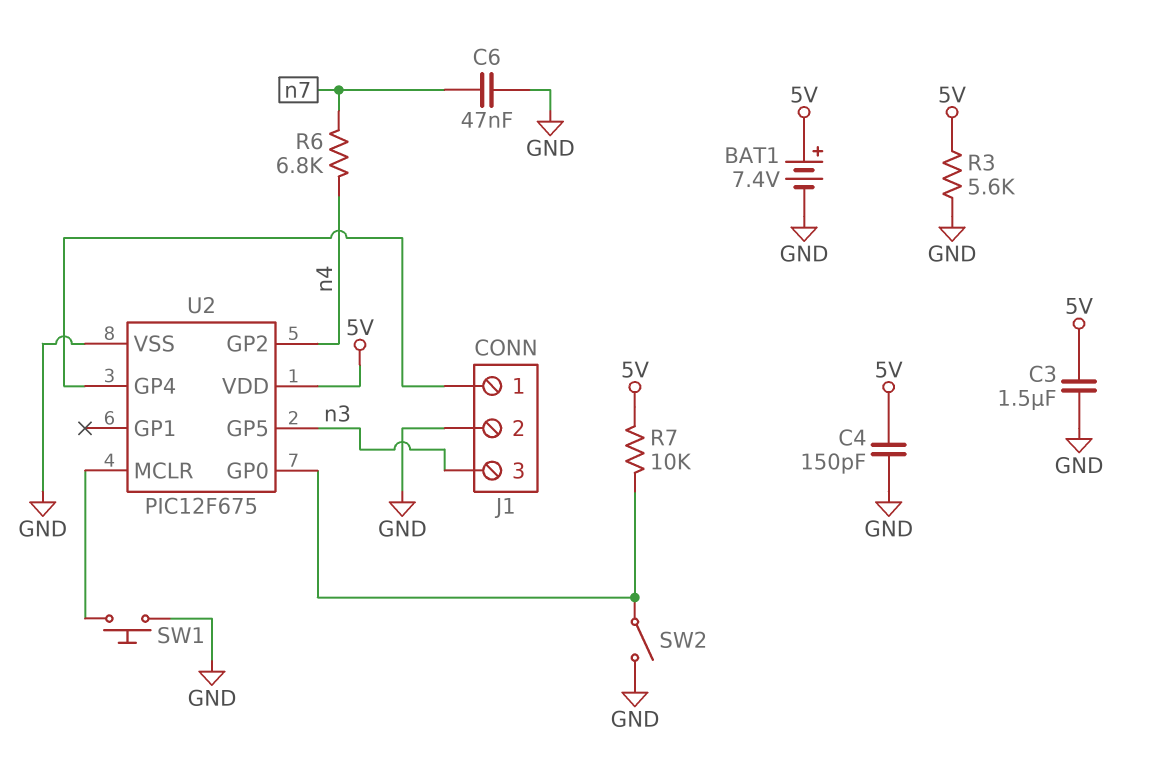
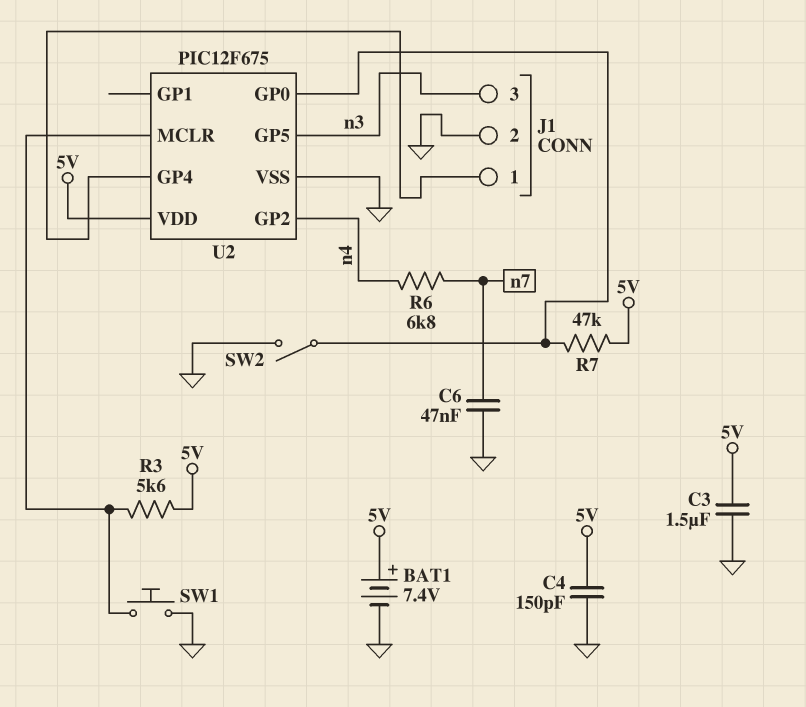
R3: 5.6k (5V, GND) -> 5.6k (5V, U2/MCLR)
R7: 10k (5V, U2/GP0) -> 47k (5V, U2/GP0)

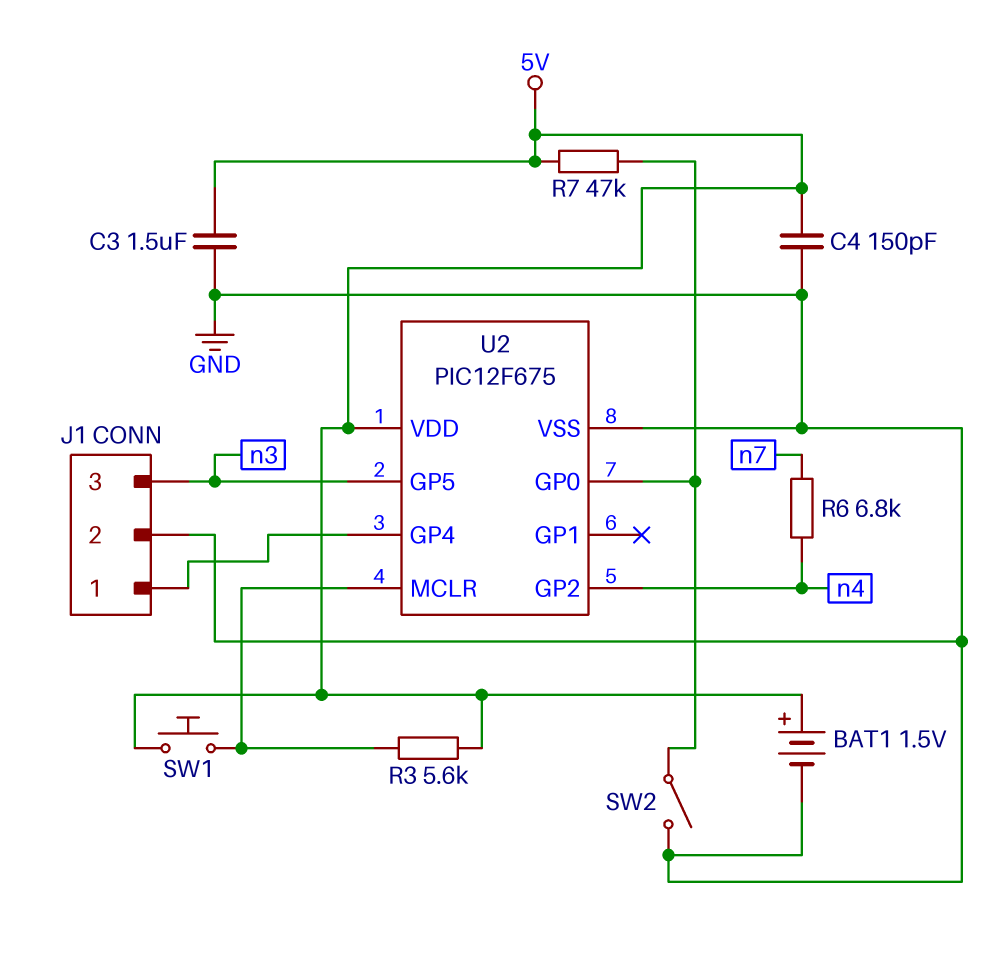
BAT1: 7.4V (plus 5V, minus GND) -> 1.5V (plus 5V, minus GND)
C6: 47nF (GND, n7) -> none
SW1: button (GND, U2/MCLR) -> button (5V, U2/MCLR)

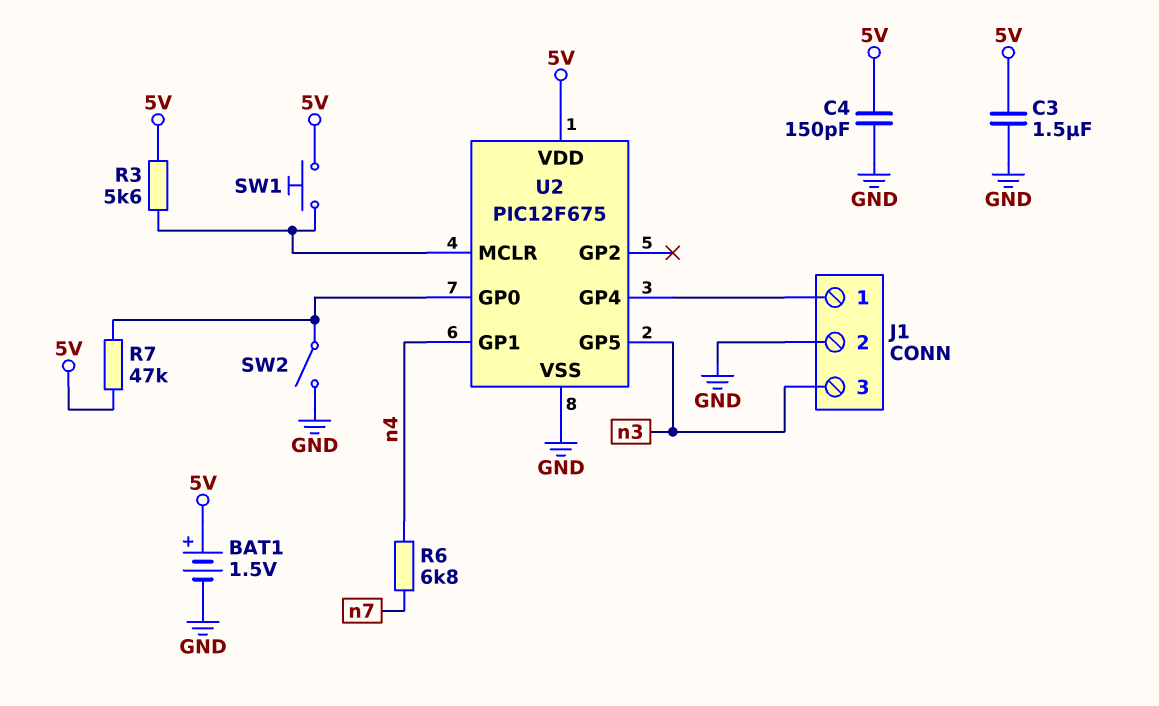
U2 pin GP1: none -> n4
U2 pin GP2: n4 -> none

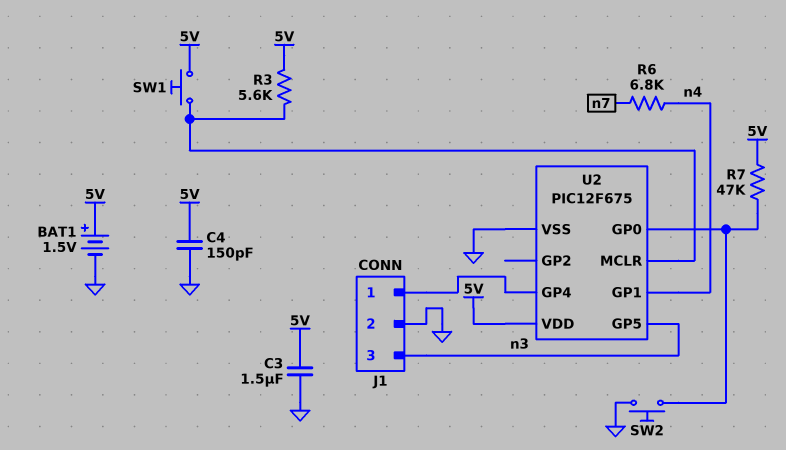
SW2: switch (GND, U2/GP0) -> button (GND, U2/GP0)

